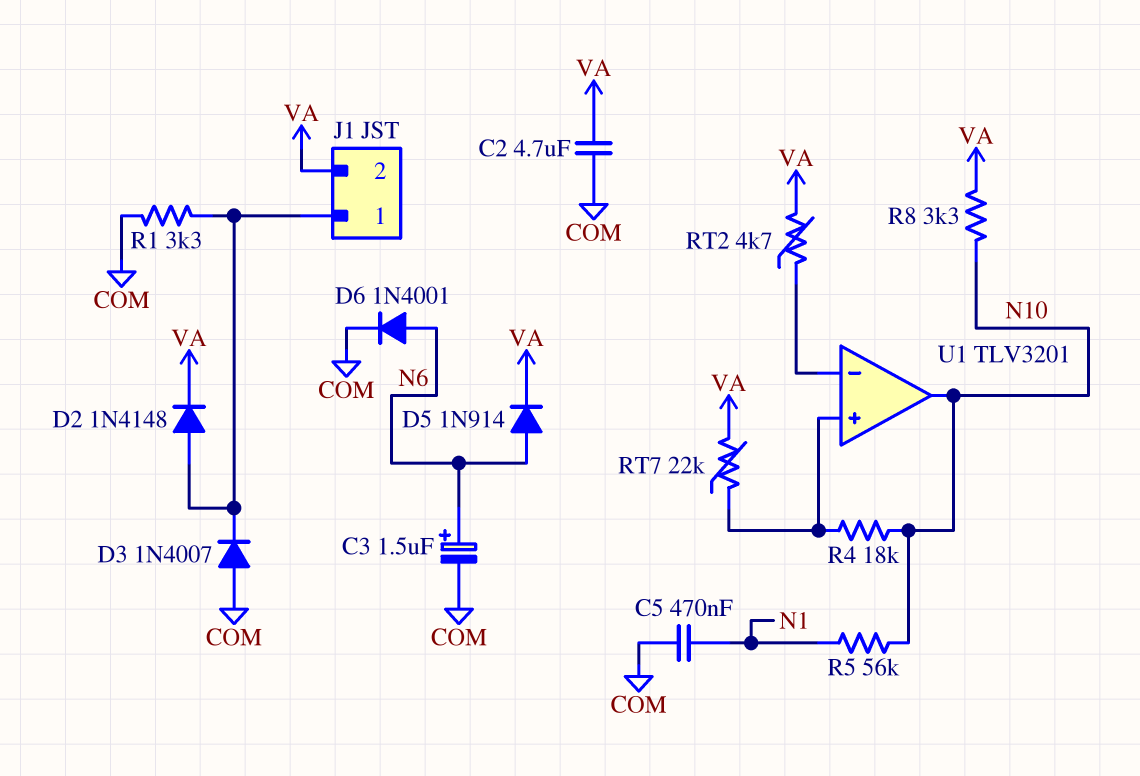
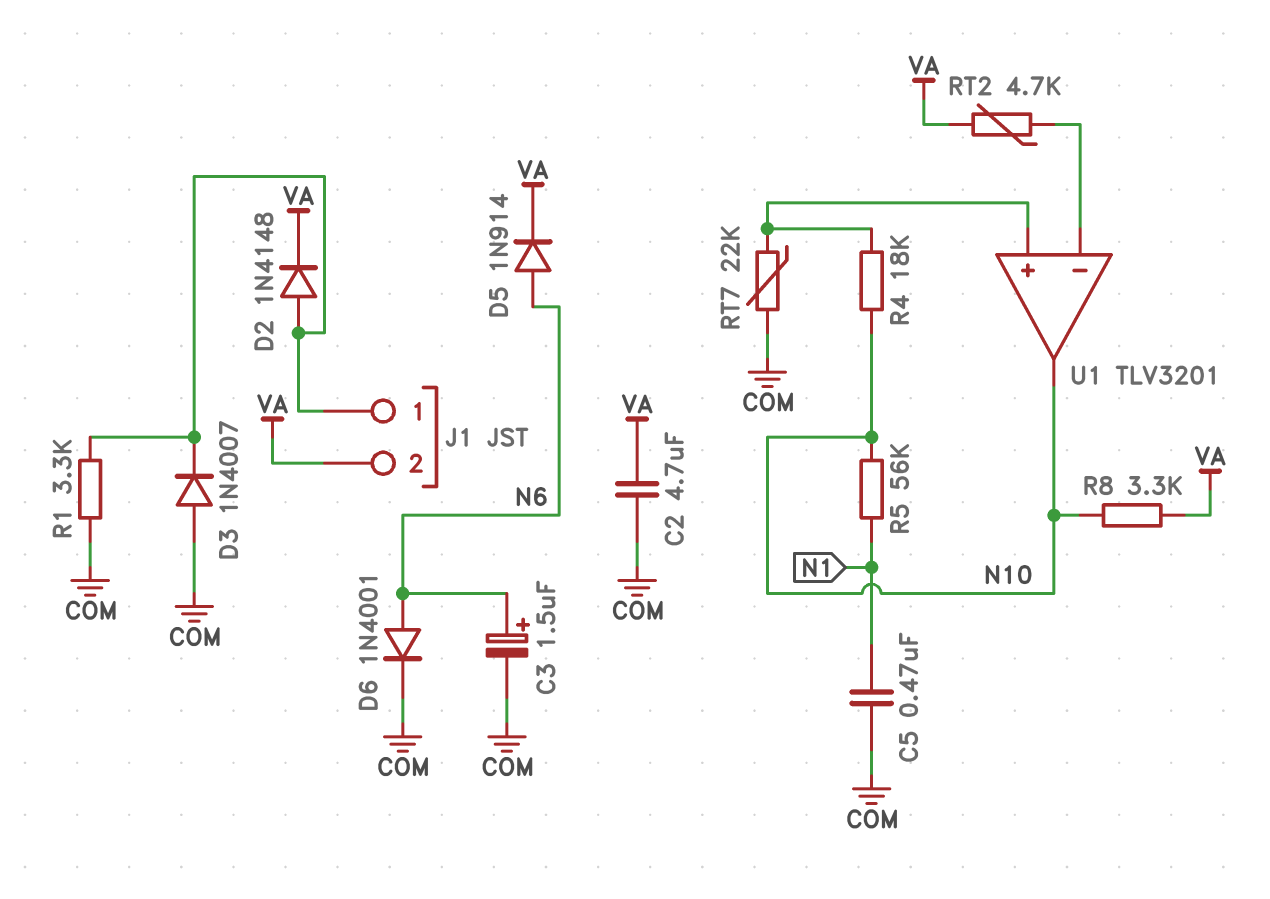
RT7: 22k (U1/in+, VA) -> 22k (COM, U1/in+)

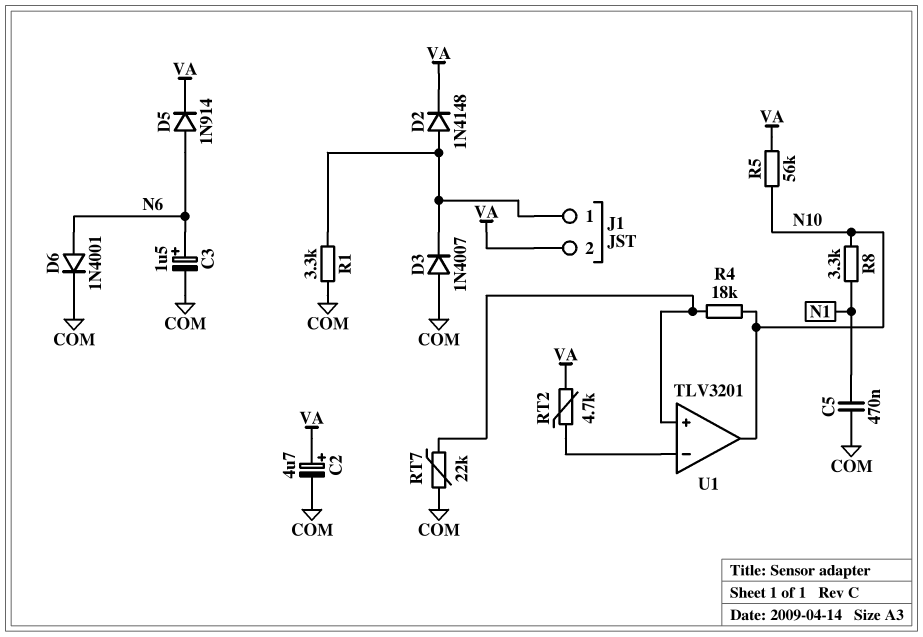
C2: 4.7uF (COM, VA) -> 4.7uF (plus VA, minus COM)
R5: 56k (N1, N10) -> 56k (N10, VA)
R8: 3.3k (N10, VA) -> 3.3k (N1, N10)

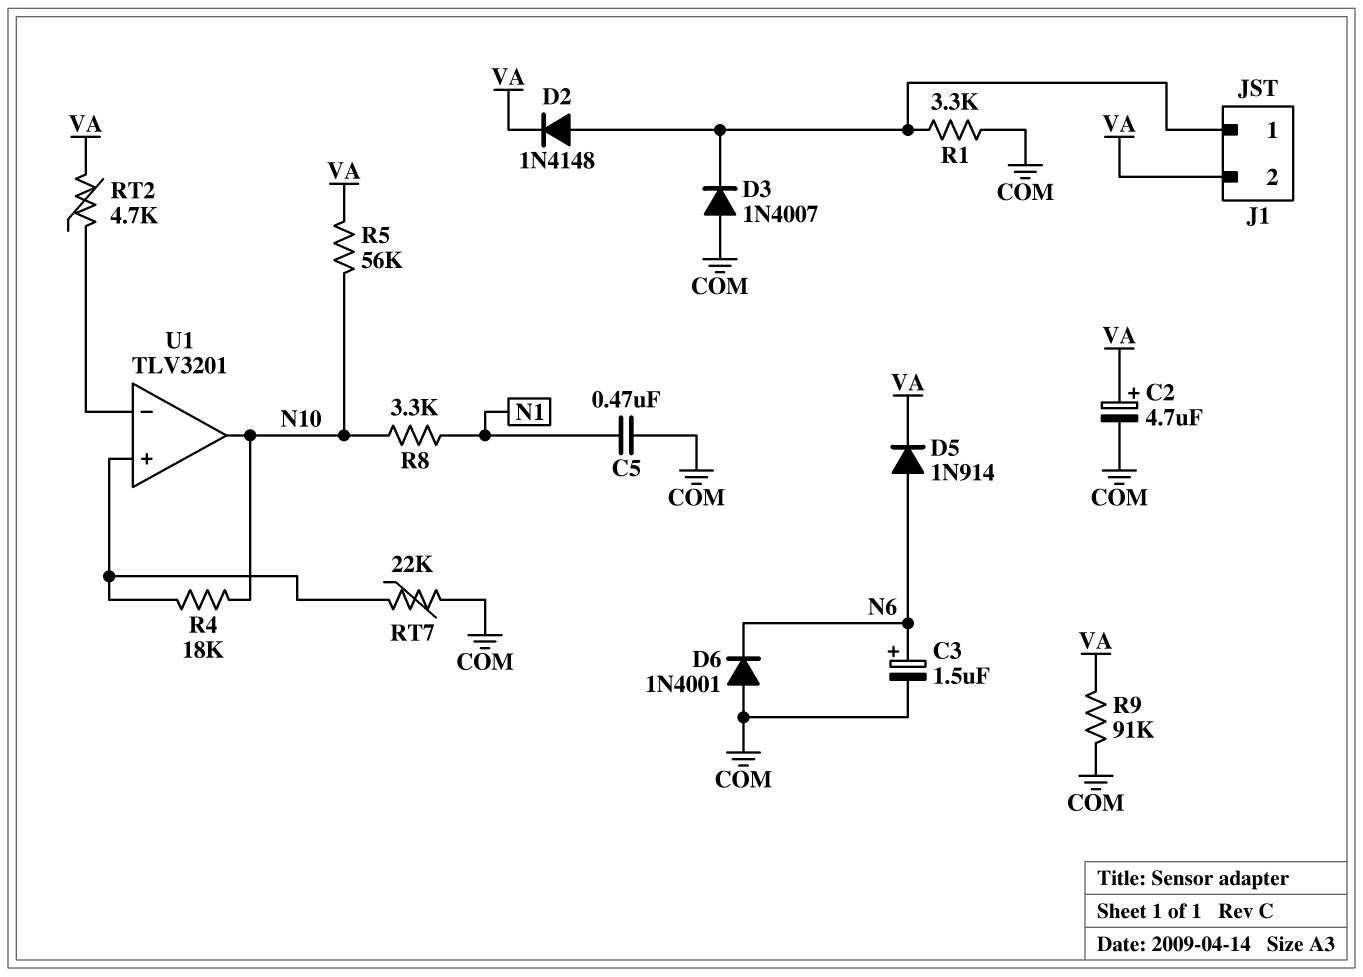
D6: diode 1N4001 (A N6, K COM) -> diode 1N4001 (A COM, K N6)
R9: none -> 91k (COM, VA)

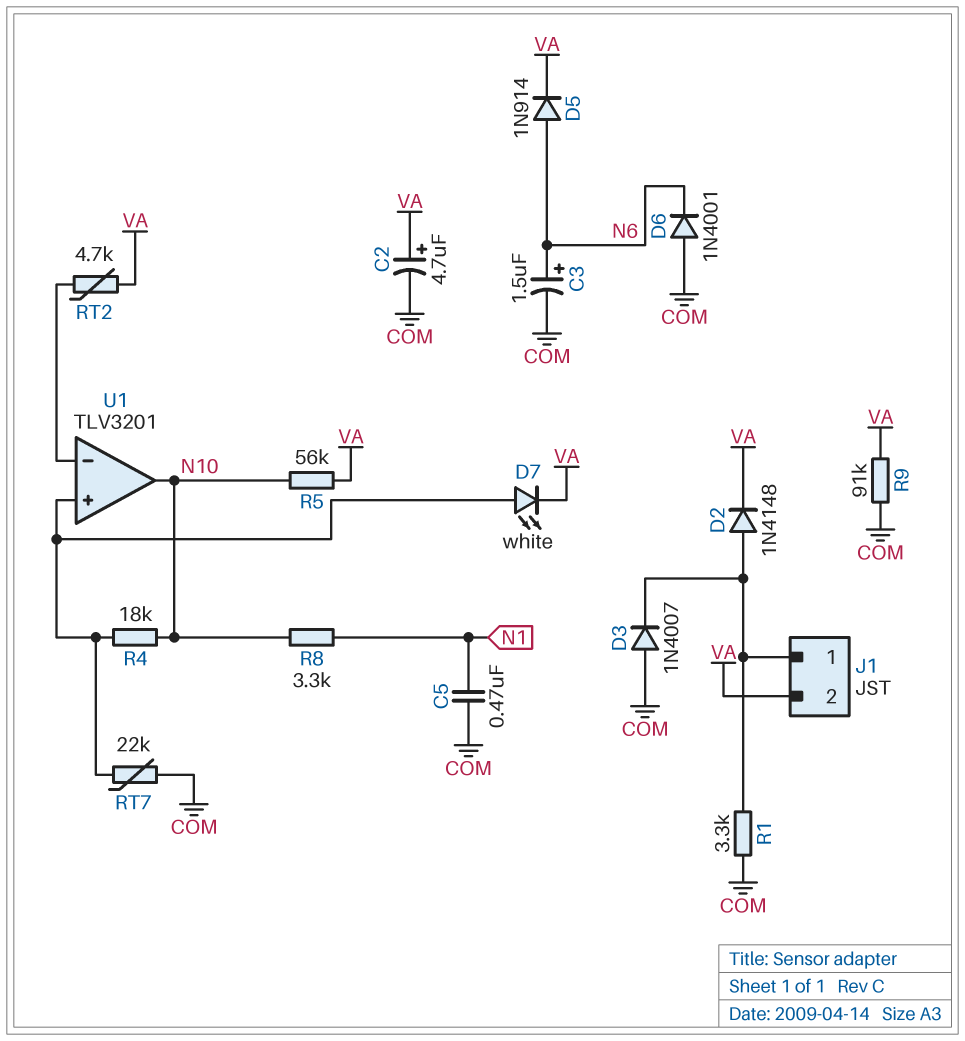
D7: none -> LED white (A U1/in+, K VA)

